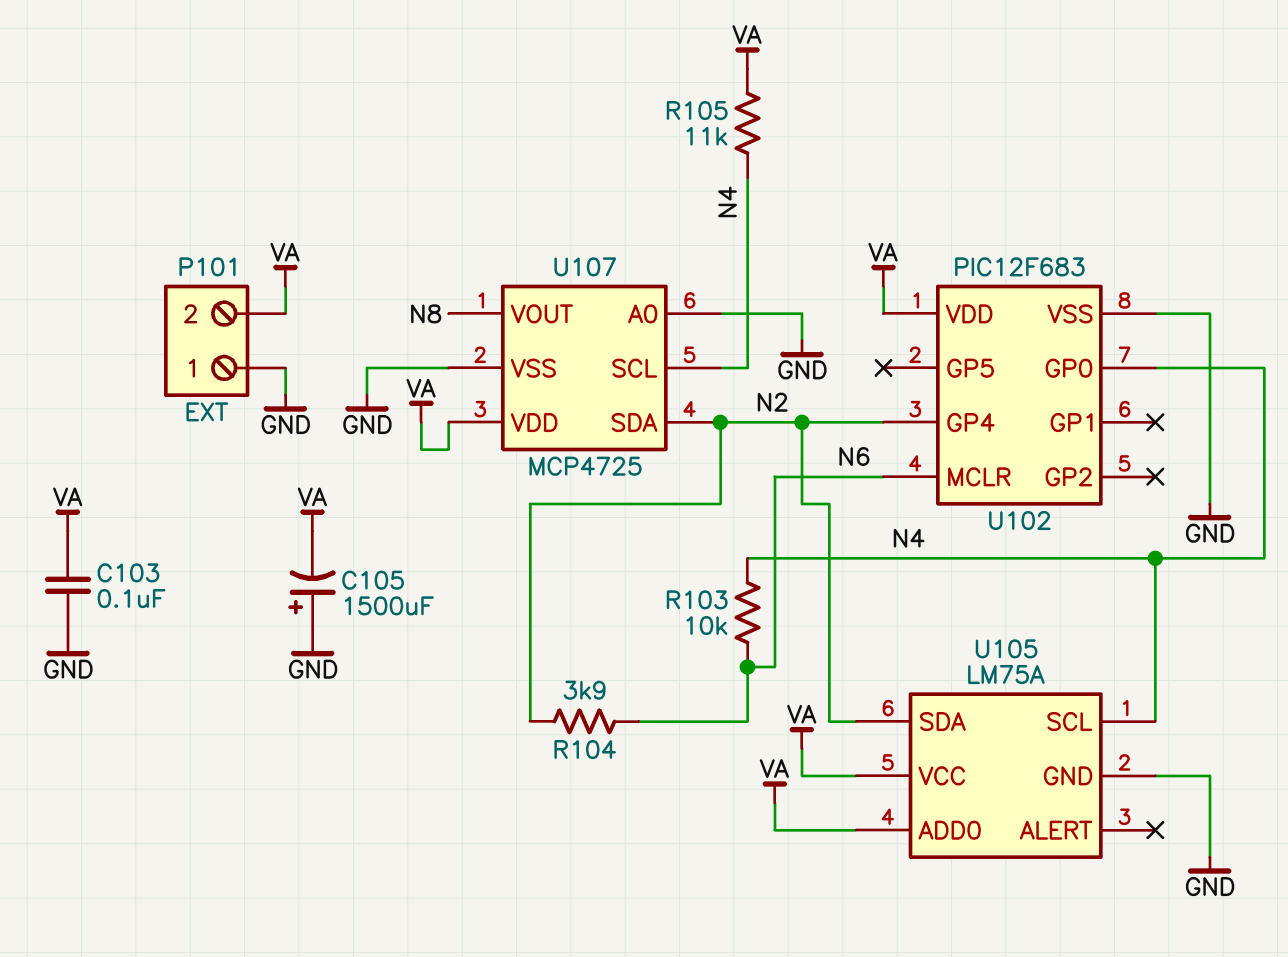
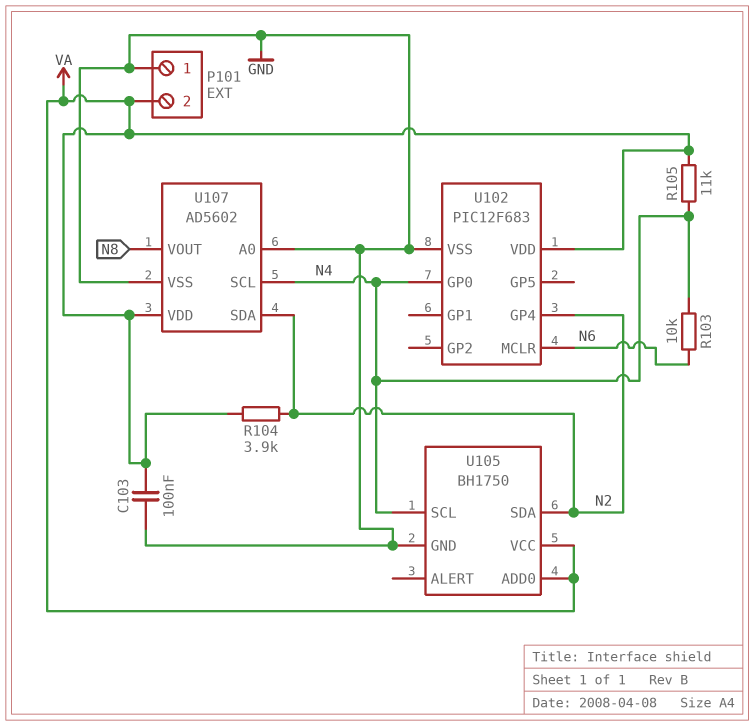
C105: 1500uF (plus GND, minus VA) -> none
R104: 3.9k (N2, N6) -> 3.9k (N2, VA)
U105: LM75A -> BH1750
U107: MCP4725 -> AD5602

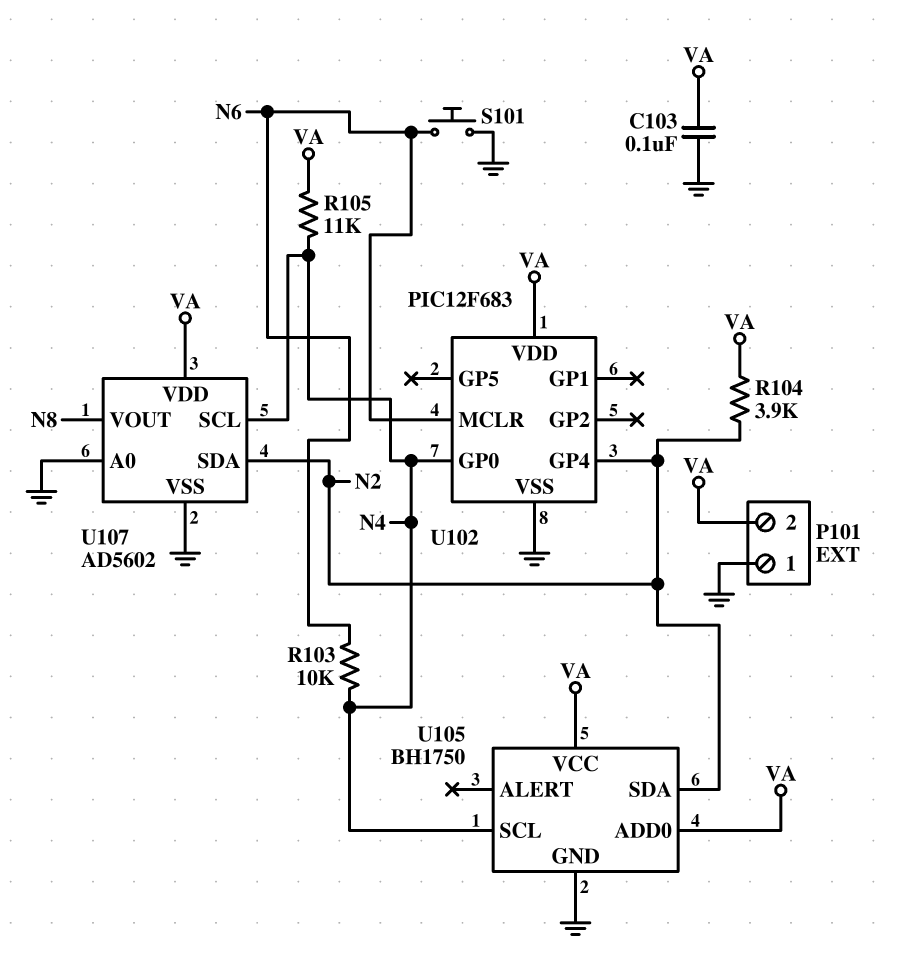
S101: none -> button (GND, N6)

